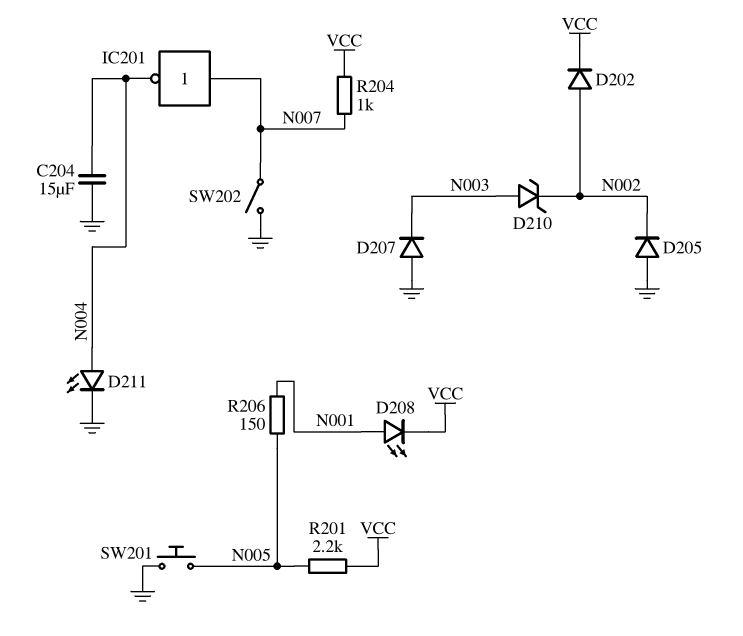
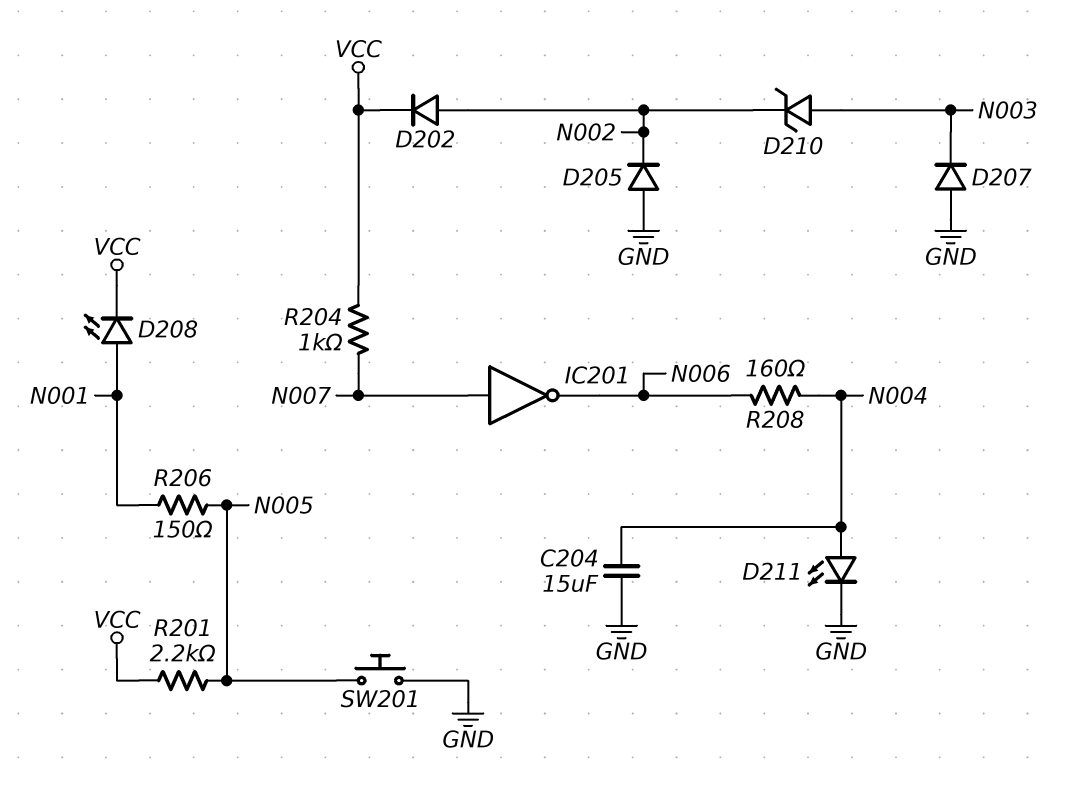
IC201: NOT (in N007, out N004) -> NOT (in N007, out N006)
R208: none -> 160 (N004, N006)
SW202: switch (GND, N007) -> none

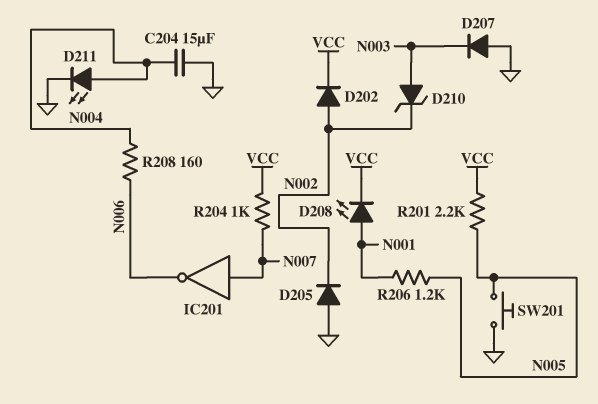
R206: 150 (N001, N005) -> 1.2k (N001, N005)

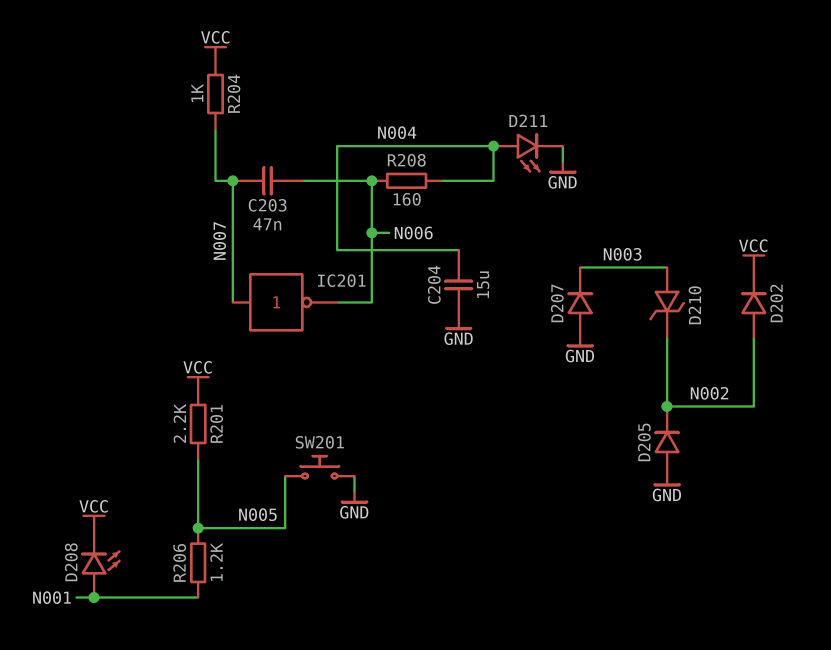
C203: none -> 47nF (N006, N007)

